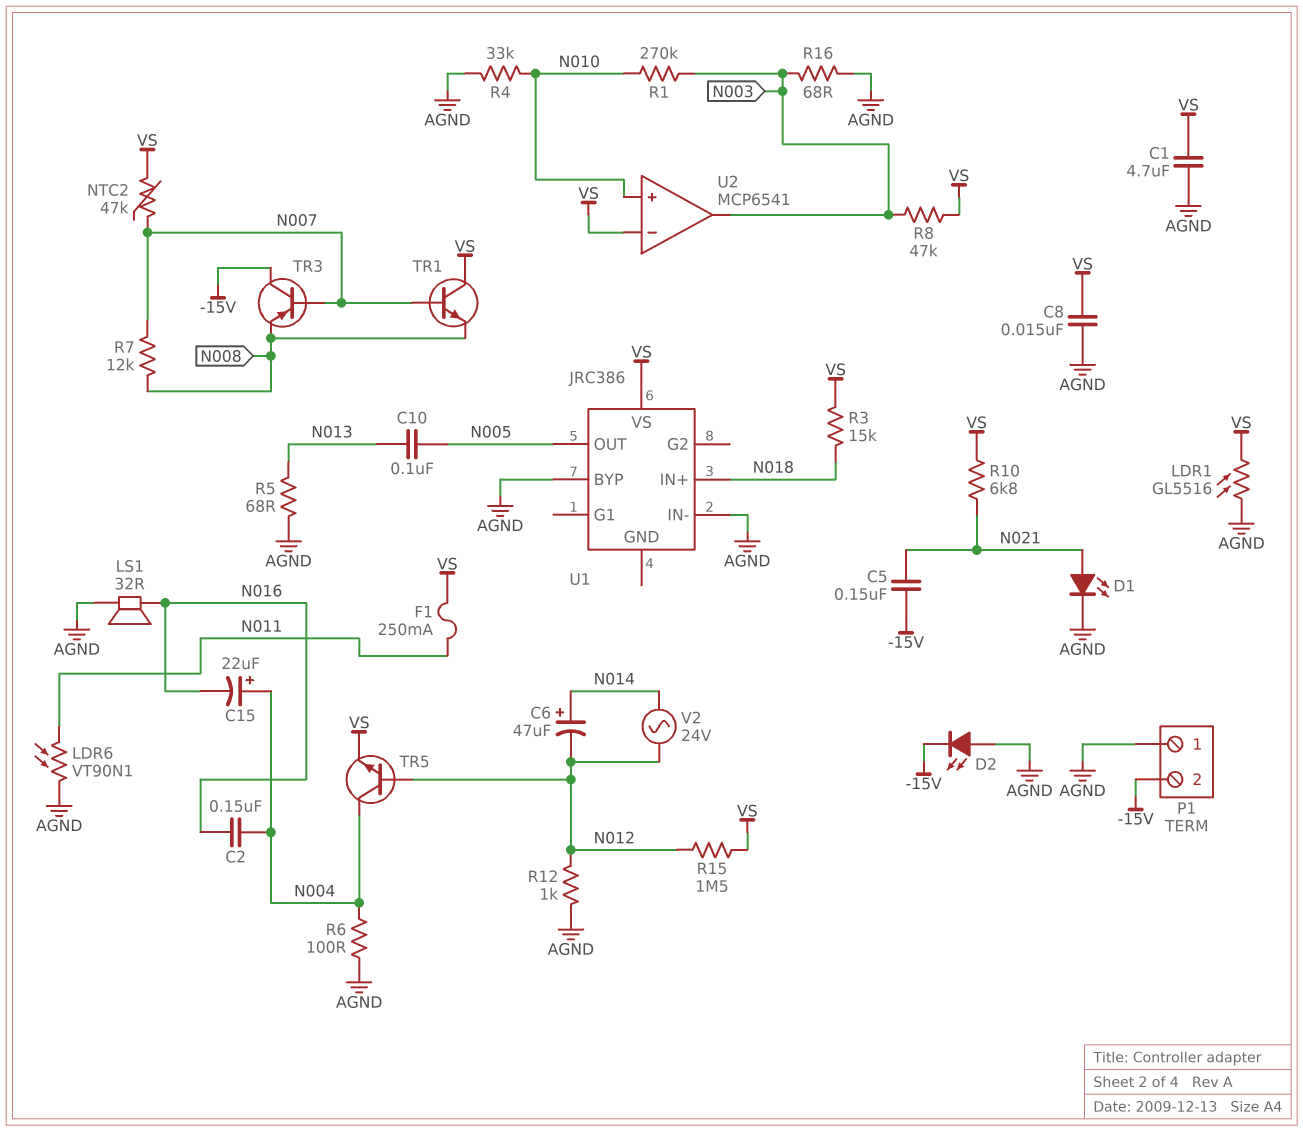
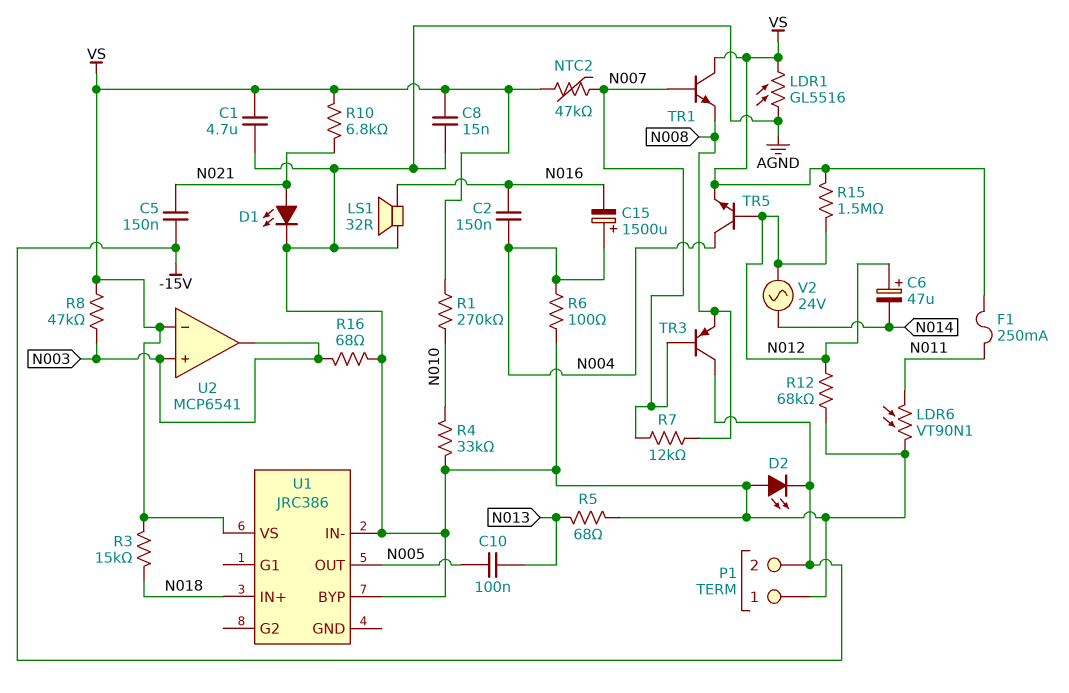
C6: 47uF (plus N014, minus N012) -> 47uF (plus N012, minus N014)
C15: 22uF (plus N004, minus N016) -> 1500uF (plus N004, minus N016)
R1: 270k (N003, N010) -> 270k (N010, VS)
R12: 1k (AGND, N012) -> 68k (AGND, N012)
U2 pin in+: N010 -> N003

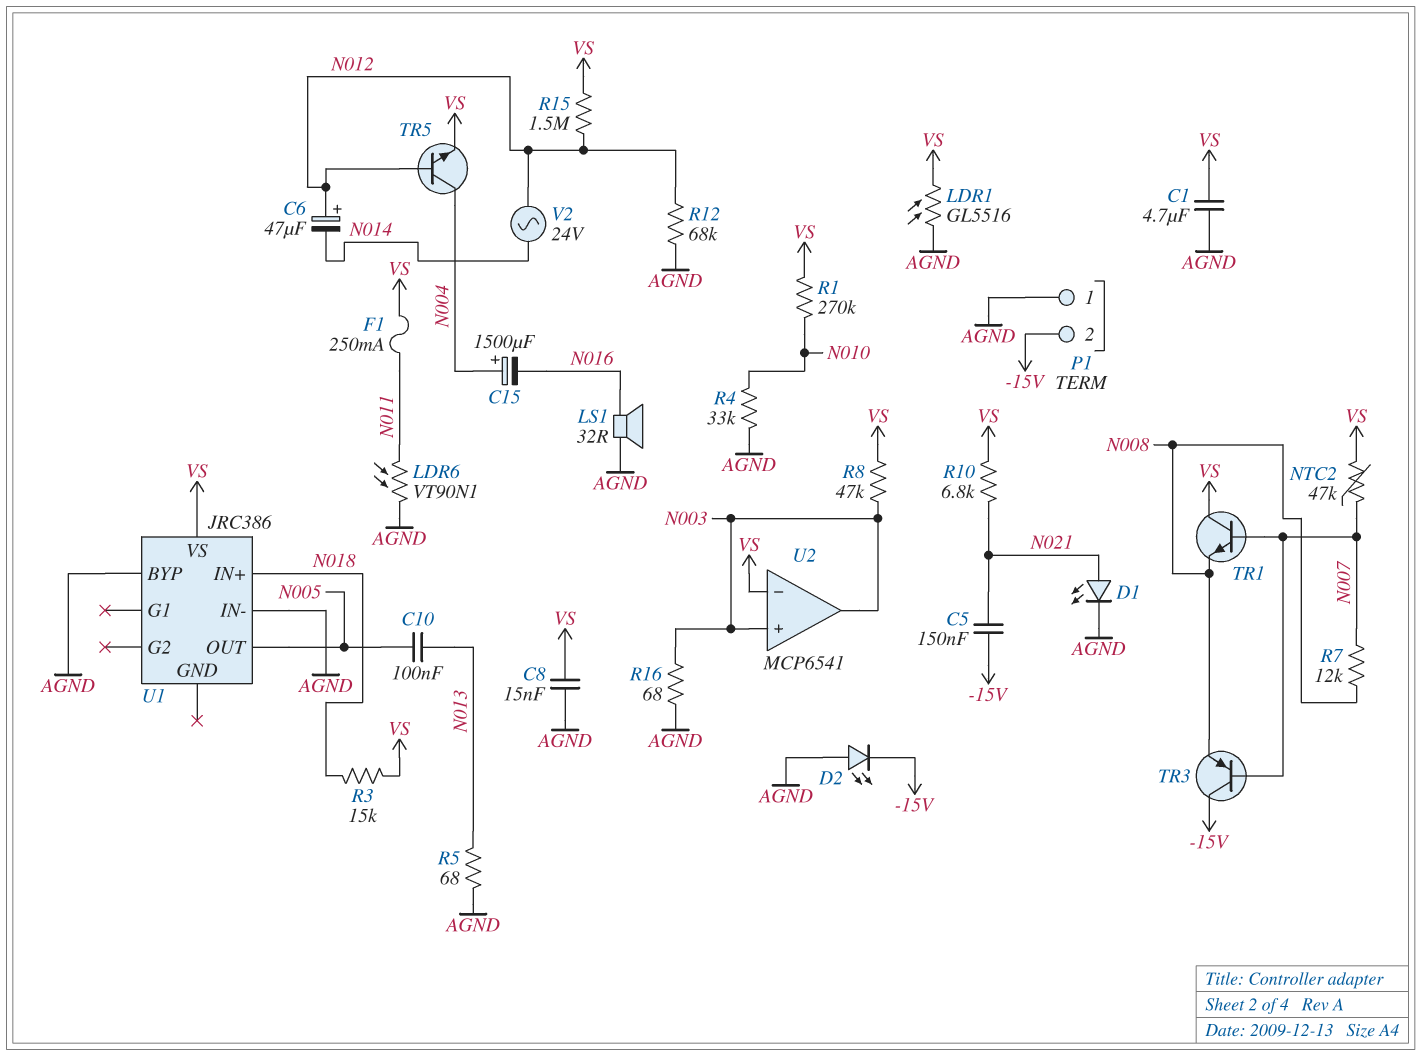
C2: 150nF (N004, N016) -> none
R6: 100 (AGND, N004) -> none

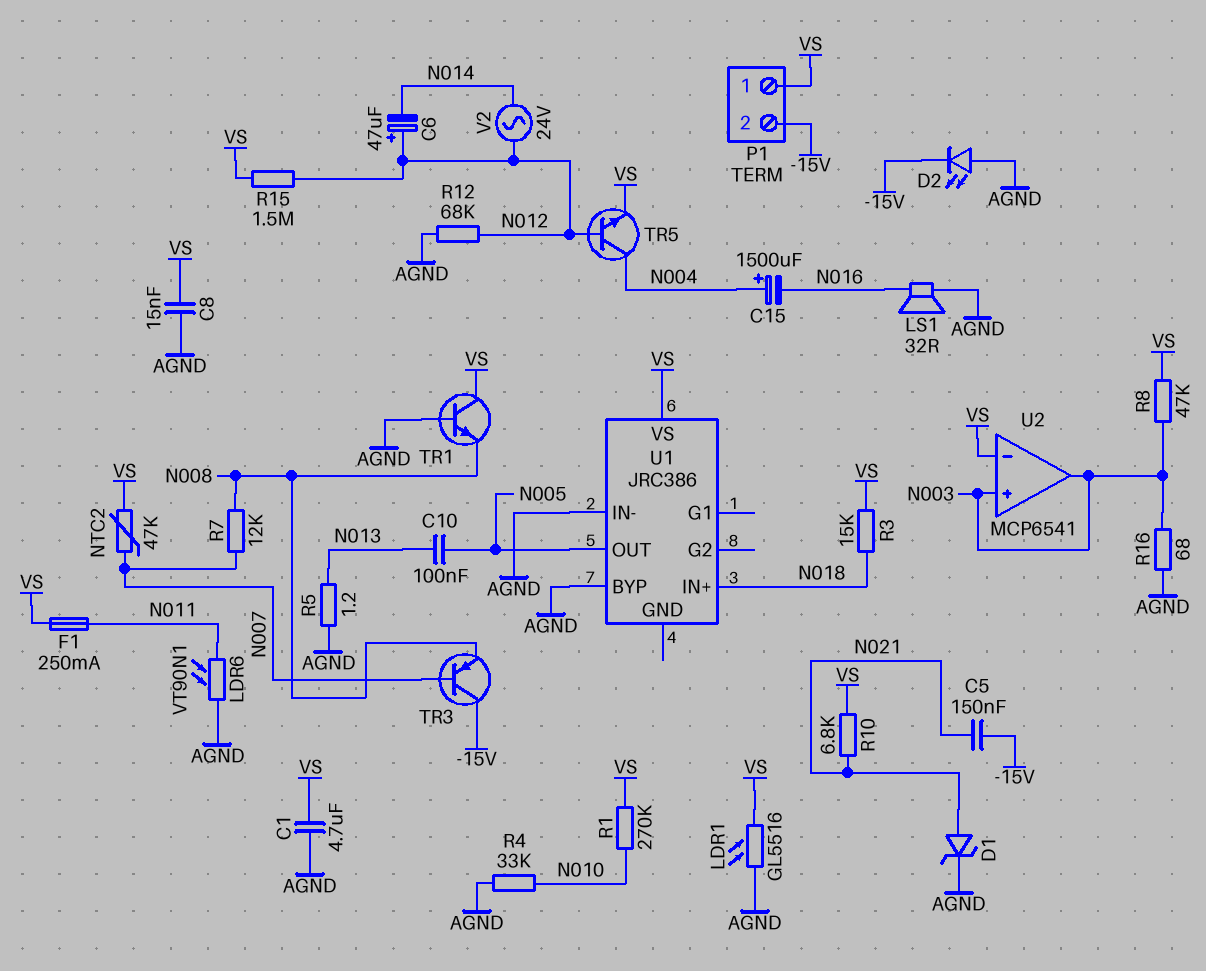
D1: LED (A N021, K AGND) -> zener (A N021, K AGND)
P1 pin 1: AGND -> VS
R5: 68 (AGND, N013) -> 1.2 (AGND, N013)
TR1: NPN (B N007, C VS, E N008) -> NPN (B AGND, C VS, E N008)

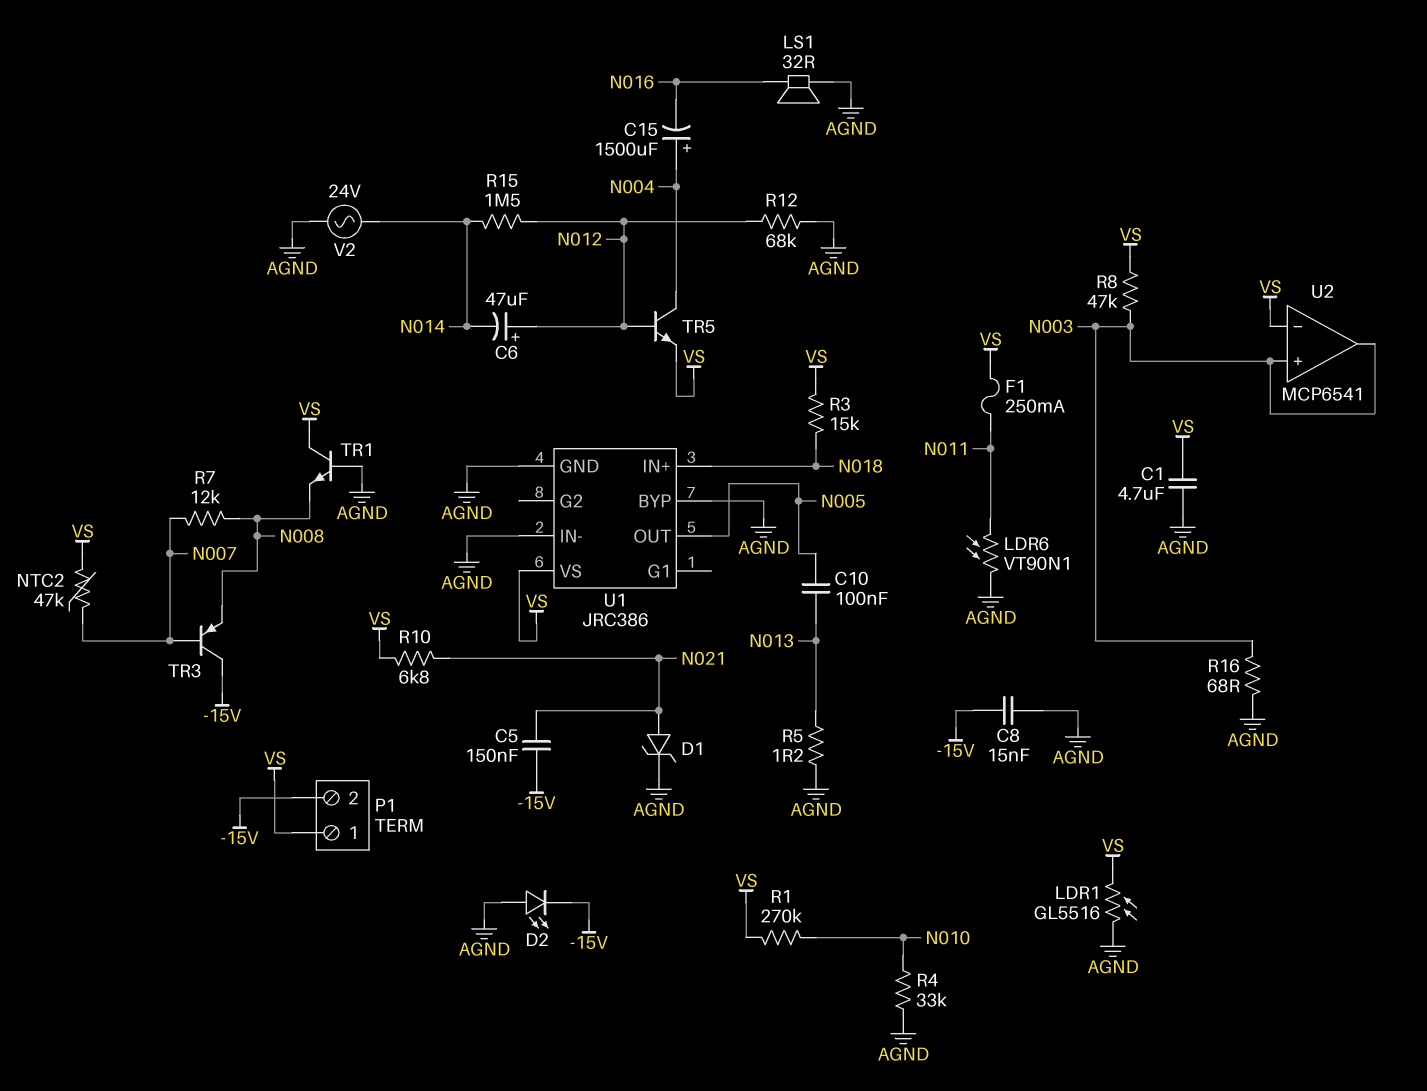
C8: 15nF (AGND, VS) -> 15nF (-15V, AGND)
R15: 1.5M (N012, VS) -> 1.5M (N012, N014)
U1 pin GND: none -> AGND
V2: AC 24V (N012, N014) -> AC 24V (AGND, N014)

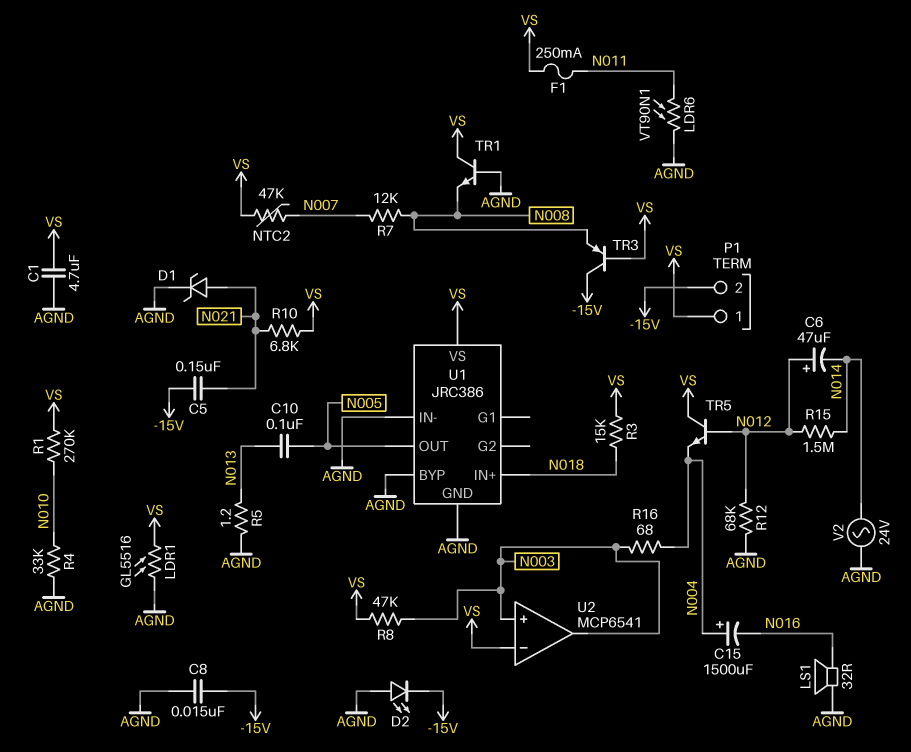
R16: 68 (AGND, N003) -> 68 (N003, N004)
TR3: PNP (B N007, C -15V, E N008) -> PNP (B VS, C -15V, E N008)
TR5: NPN (B N012, C N004, E VS) -> NPN (B N012, C VS, E N004)

